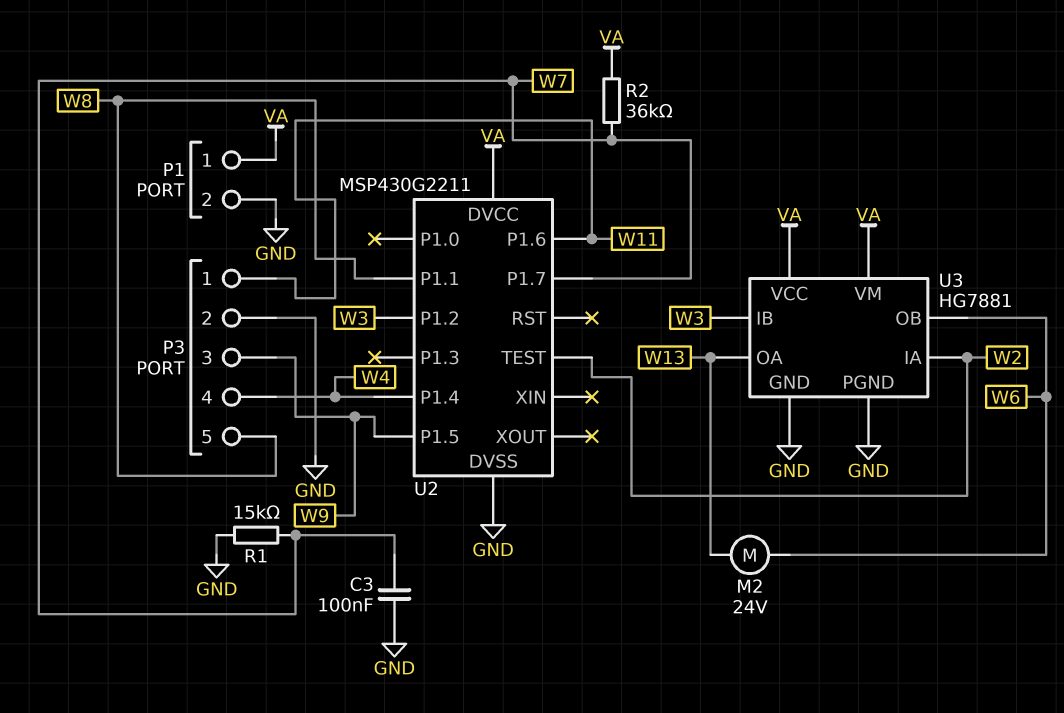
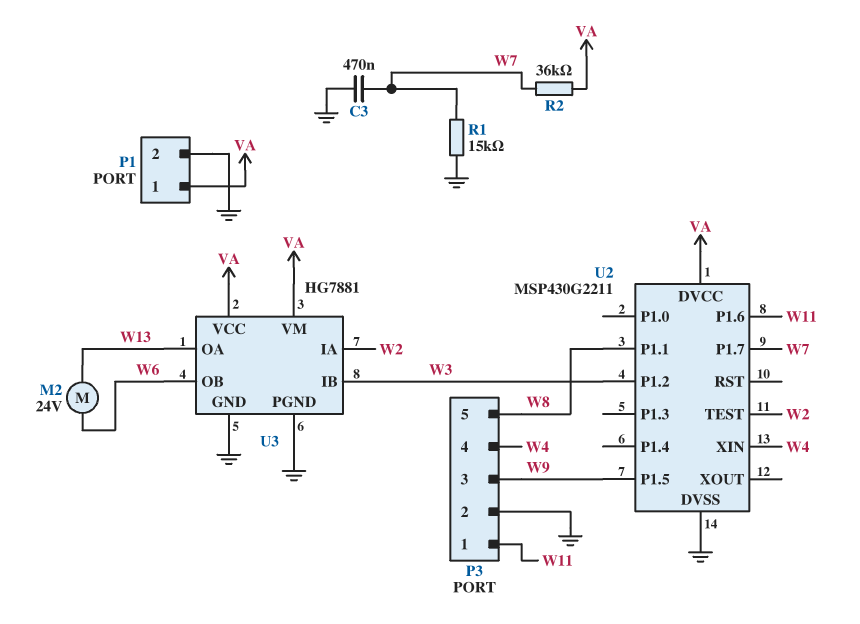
C3: 100nF (GND, W7) -> 470nF (GND, W7)
U2 pin P1.4: W4 -> none
U2 pin XIN: none -> W4

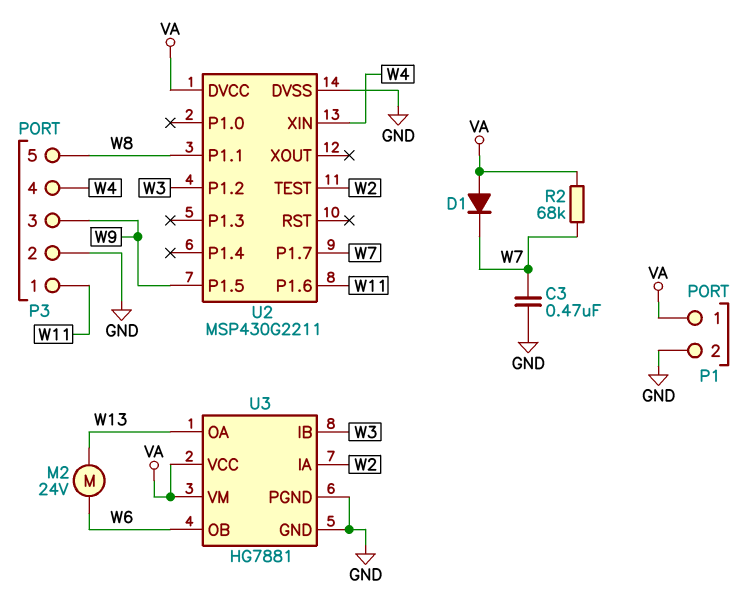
D1: none -> diode (A VA, K W7)
R1: 15k (GND, W7) -> none
R2: 36k (VA, W7) -> 68k (VA, W7)

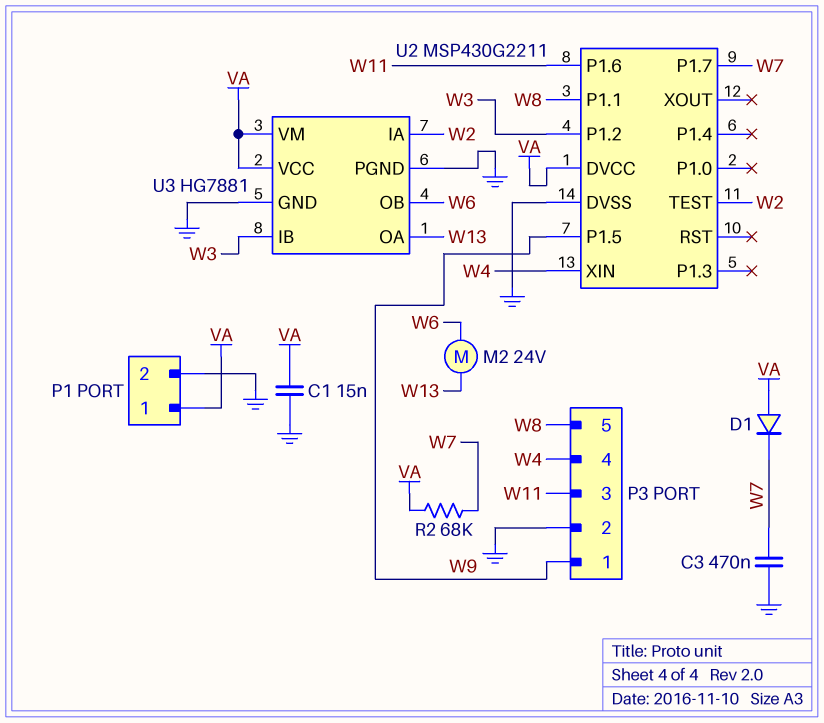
C1: none -> 15nF (GND, VA)
P3 pin 1: W11 -> W9
P3 pin 3: W9 -> W11

